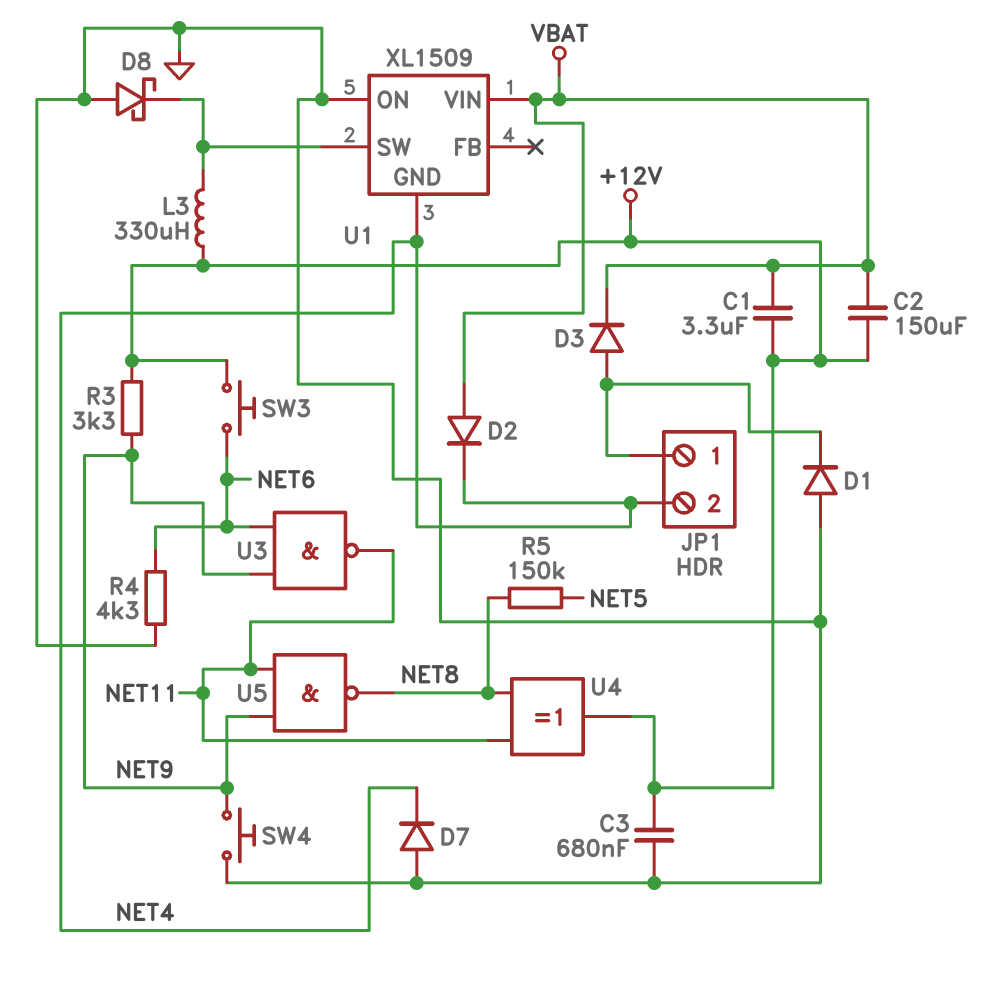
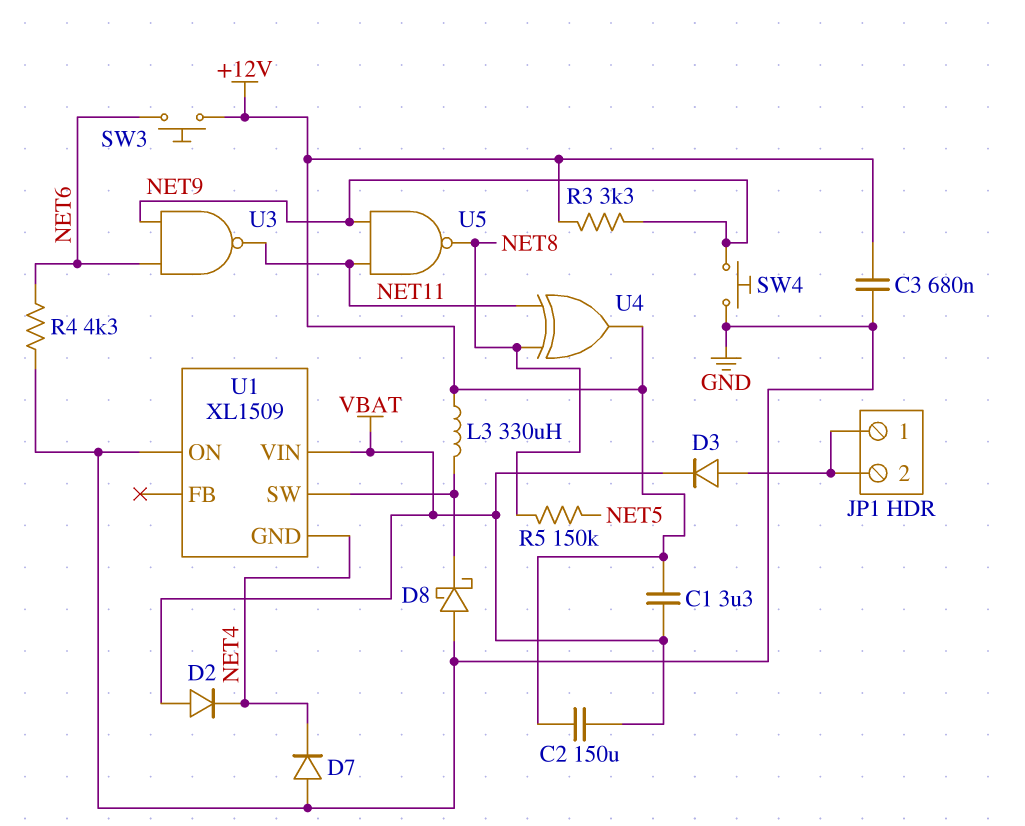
D1: diode (A GND, K JP1/1) -> none
JP1 pin 2: NET4 -> JP1/1

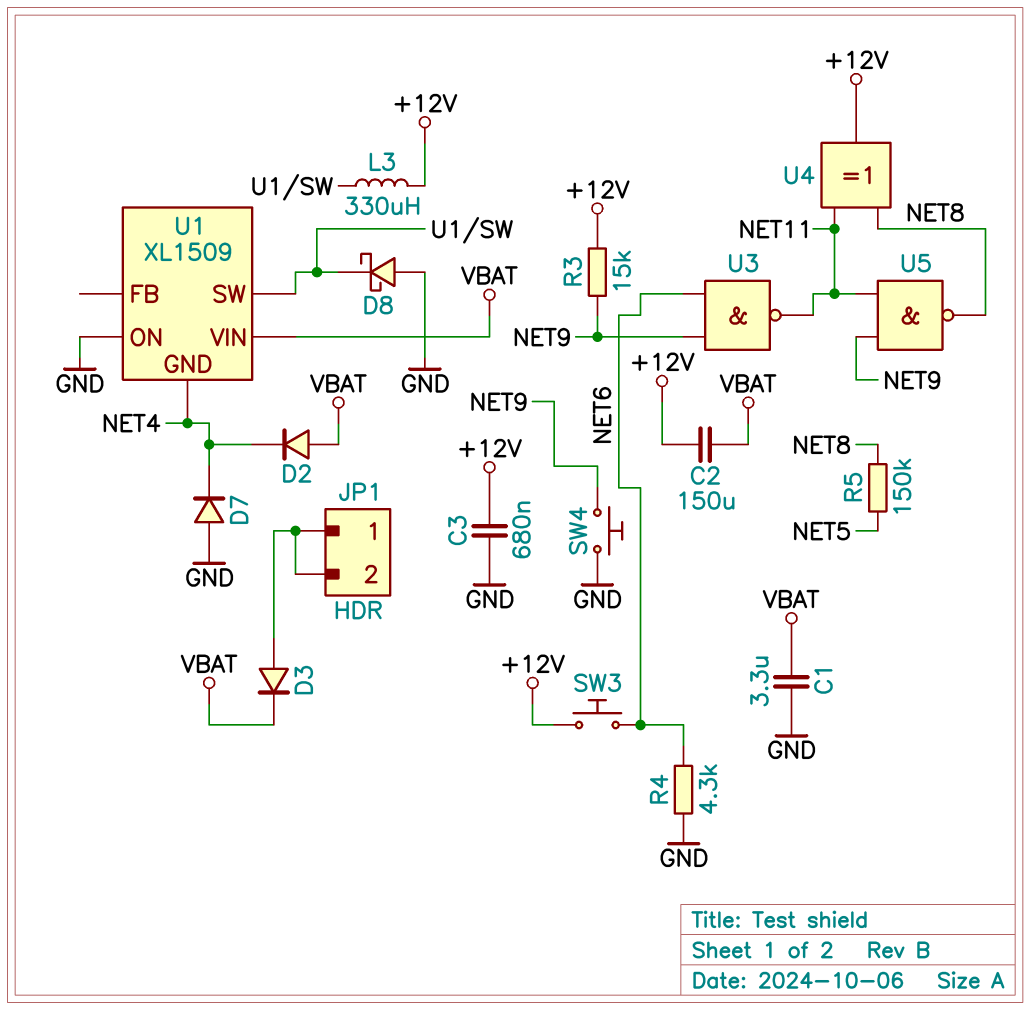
C1: 3.3uF (+12V, VBAT) -> 3.3uF (GND, VBAT)
R3: 3.3k (+12V, NET9) -> 15k (+12V, NET9)

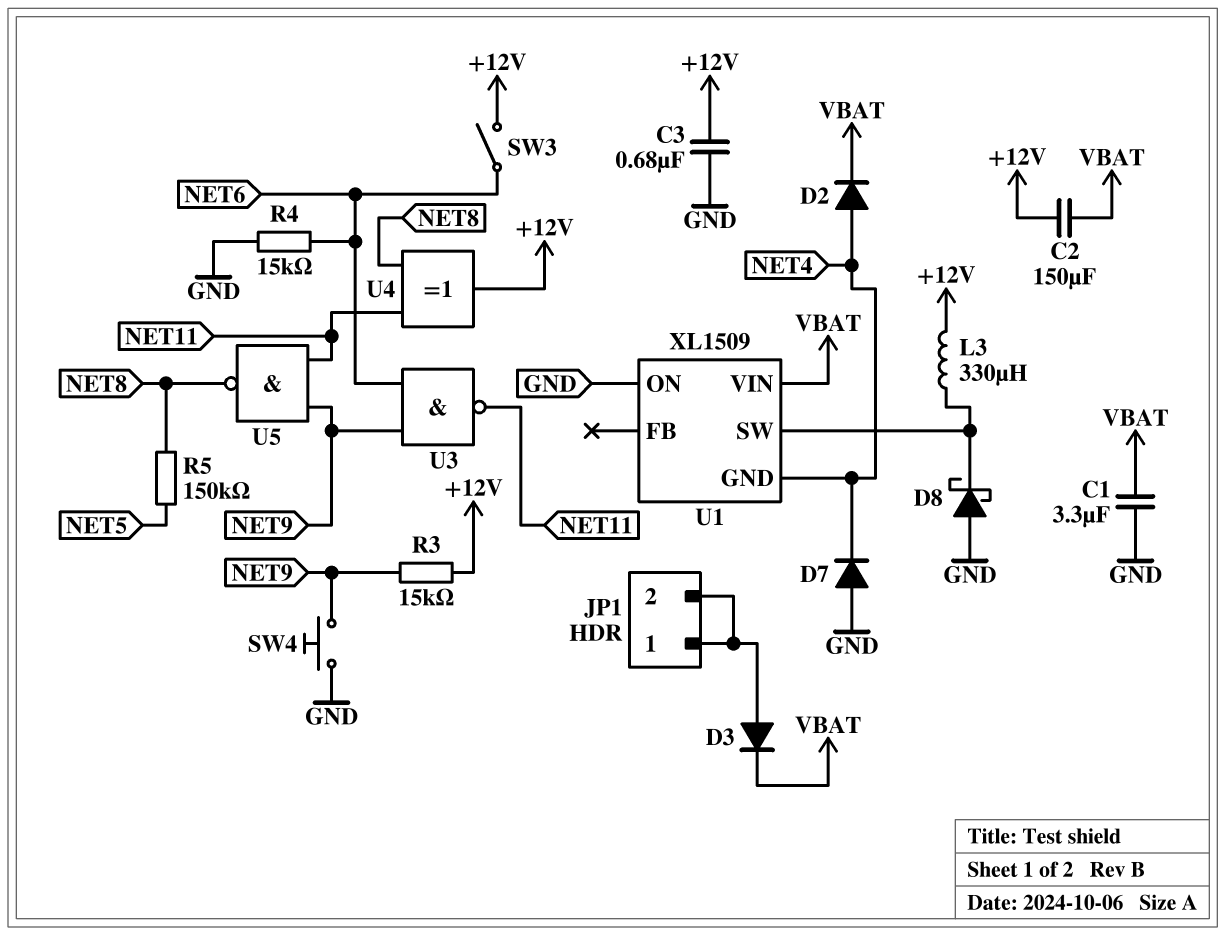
D2: diode (A VBAT, K NET4) -> diode (A NET4, K VBAT)
R4: 4.3k (GND, NET6) -> 15k (GND, NET6)
SW3: button (+12V, NET6) -> switch (+12V, NET6)

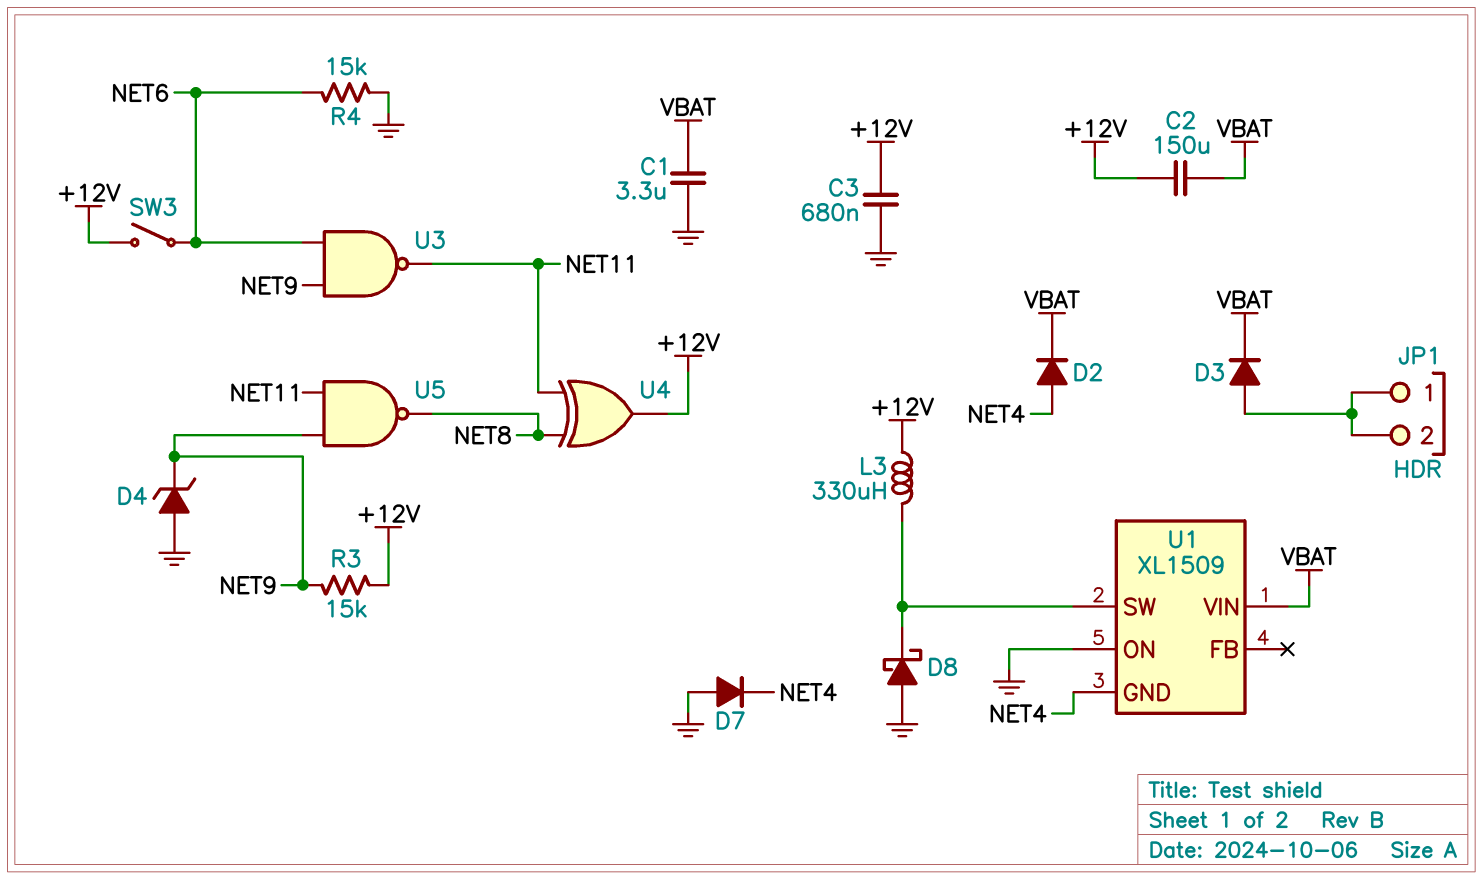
D4: none -> zener (A GND, K NET9)
R5: 150k (NET5, NET8) -> none
SW4: button (GND, NET9) -> none

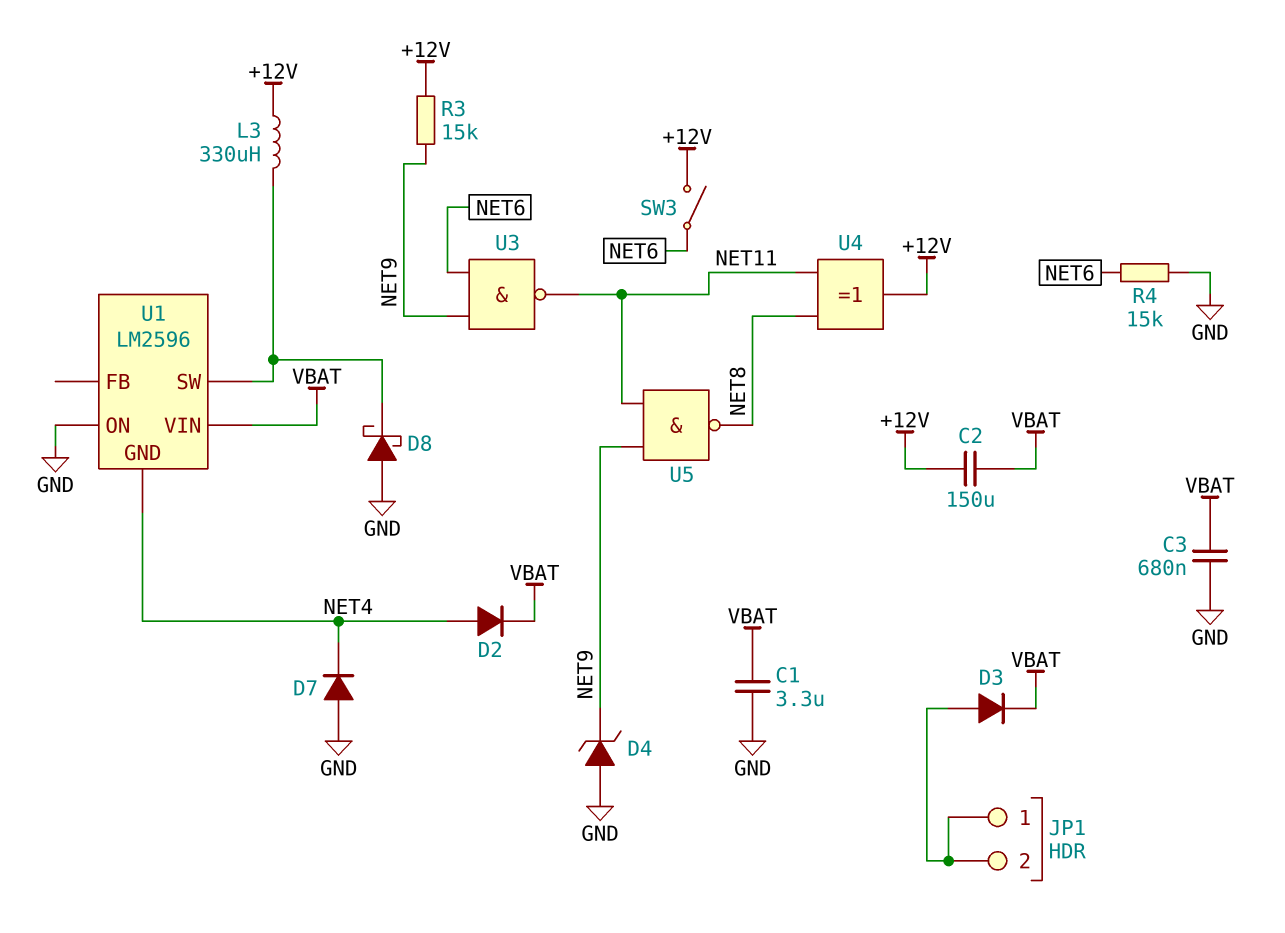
C3: 680nF (+12V, GND) -> 680nF (GND, VBAT)
U1: XL1509 -> LM2596

